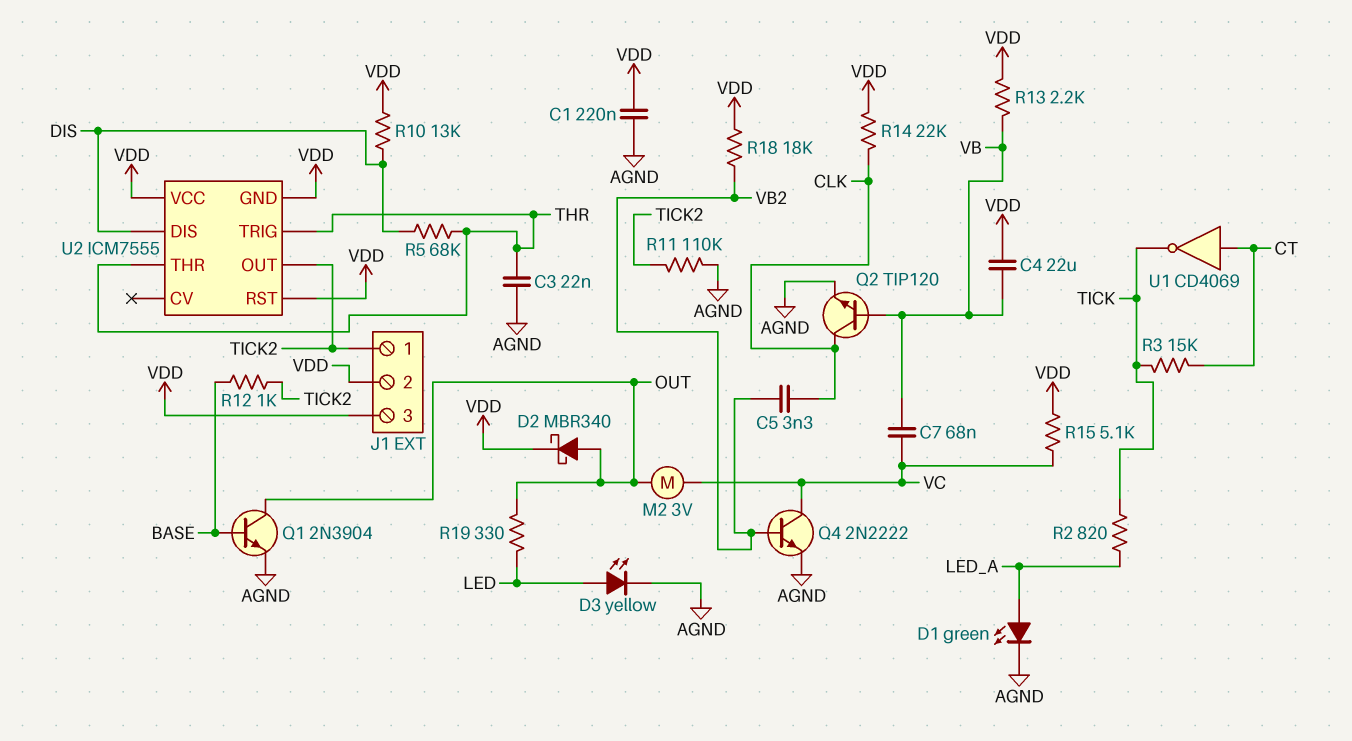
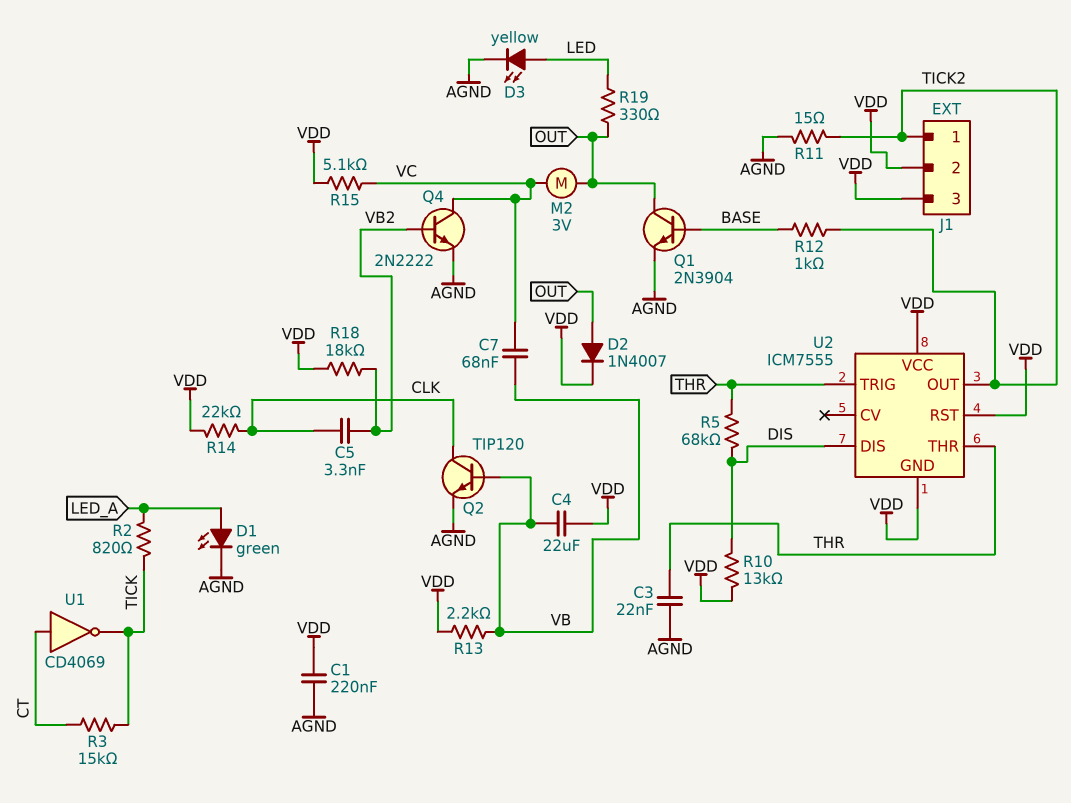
D2: schottky MBR340 (A OUT, K VDD) -> diode 1N4007 (A OUT, K VDD)
R11: 110k (AGND, TICK2) -> 15 (AGND, TICK2)

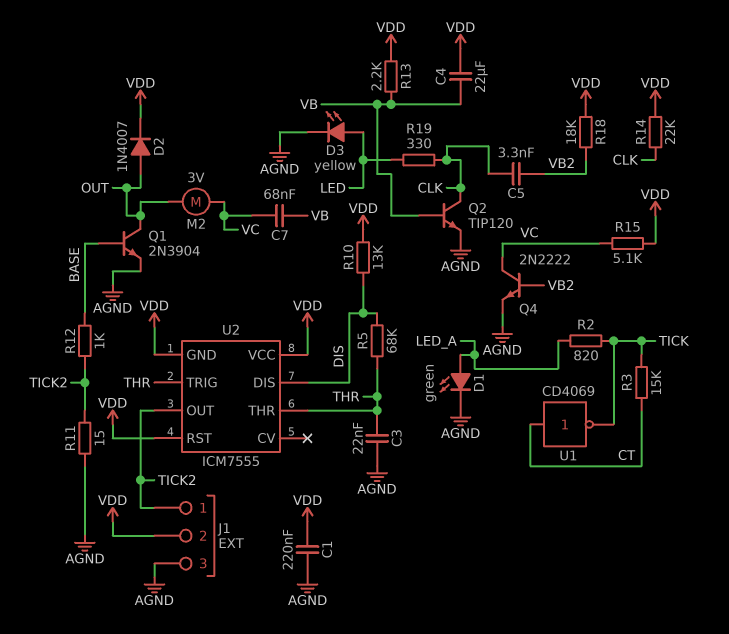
J1 pin 3: VDD -> AGND
R19: 330 (LED, OUT) -> 330 (CLK, LED)

